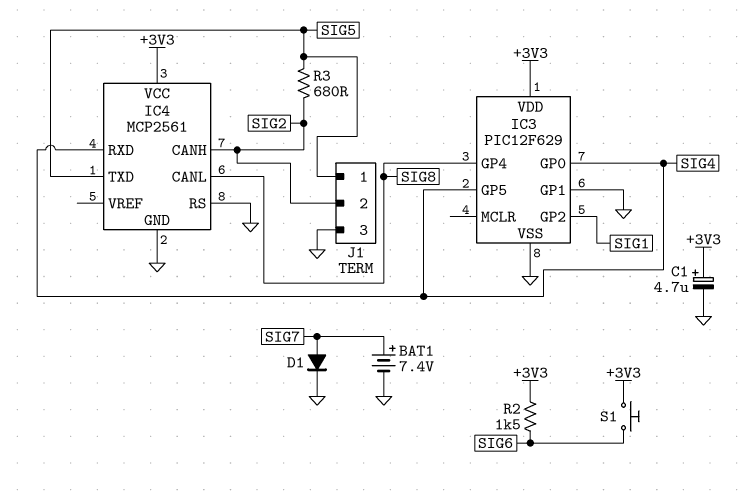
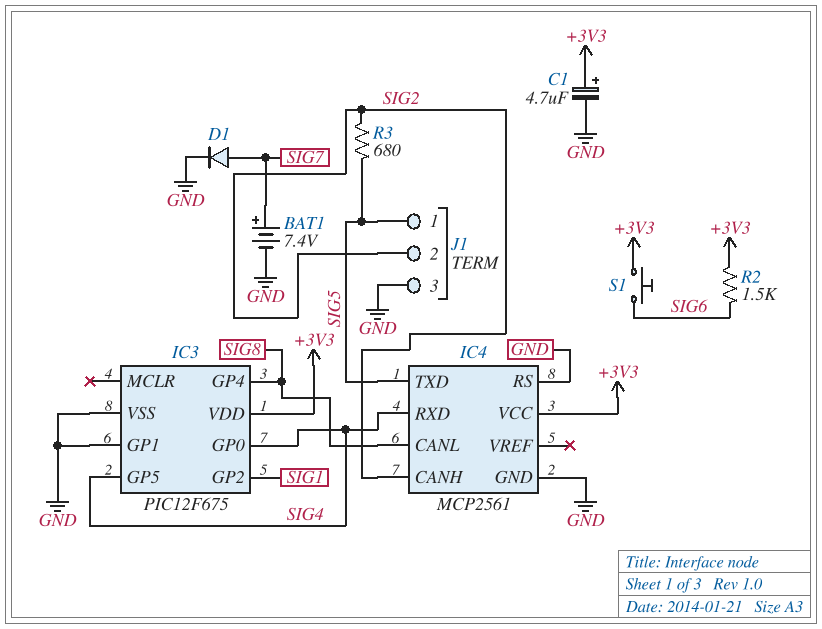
IC3: PIC12F629 -> PIC12F675

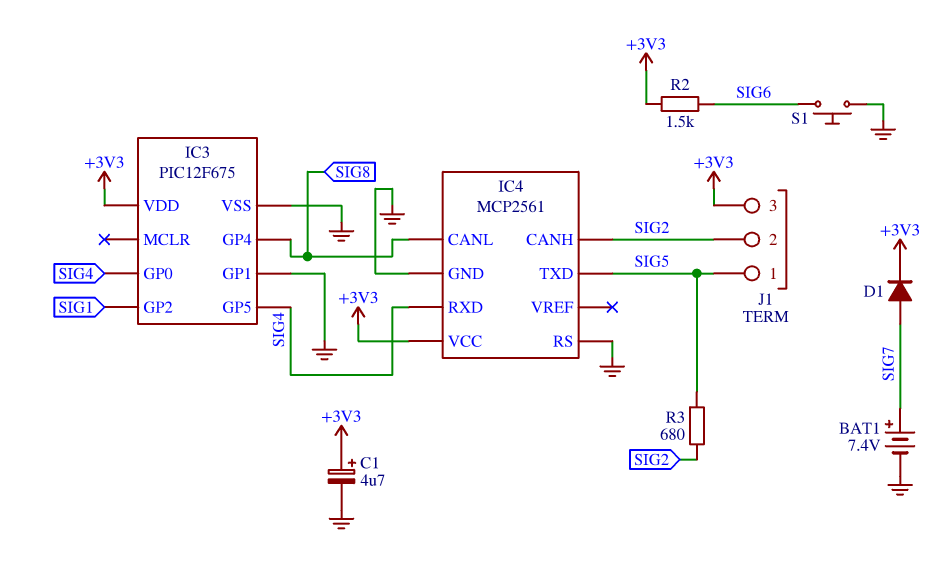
D1: diode (A SIG7, K GND) -> diode (A SIG7, K +3V3)
J1 pin 3: GND -> +3V3
S1: button (+3V3, SIG6) -> button (GND, SIG6)

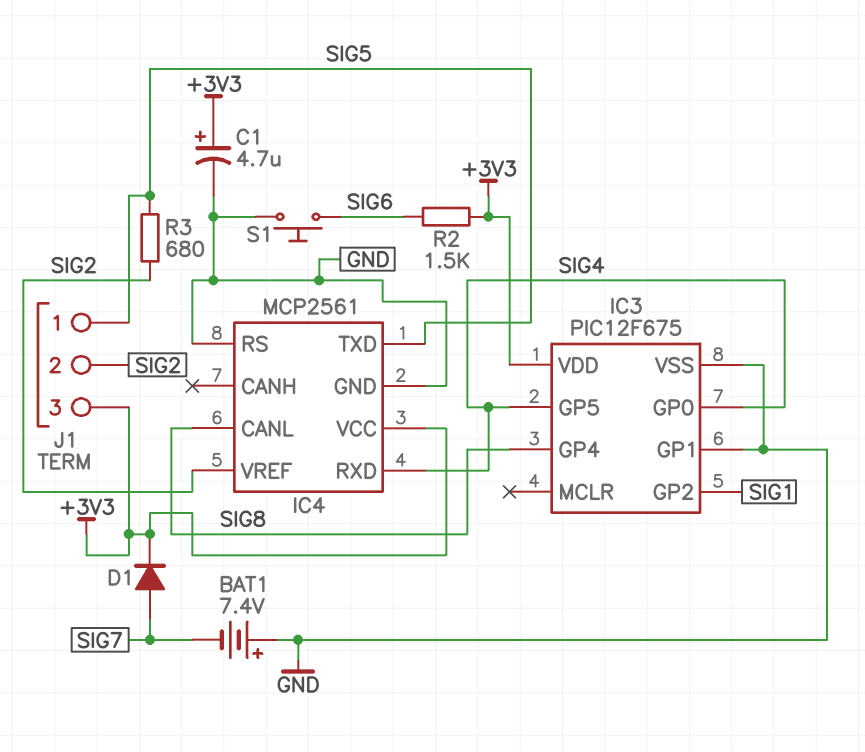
BAT1: 7.4V (plus SIG7, minus GND) -> 7.4V (plus GND, minus SIG7)
IC4 pin CANH: SIG2 -> none
IC4 pin VREF: none -> SIG2

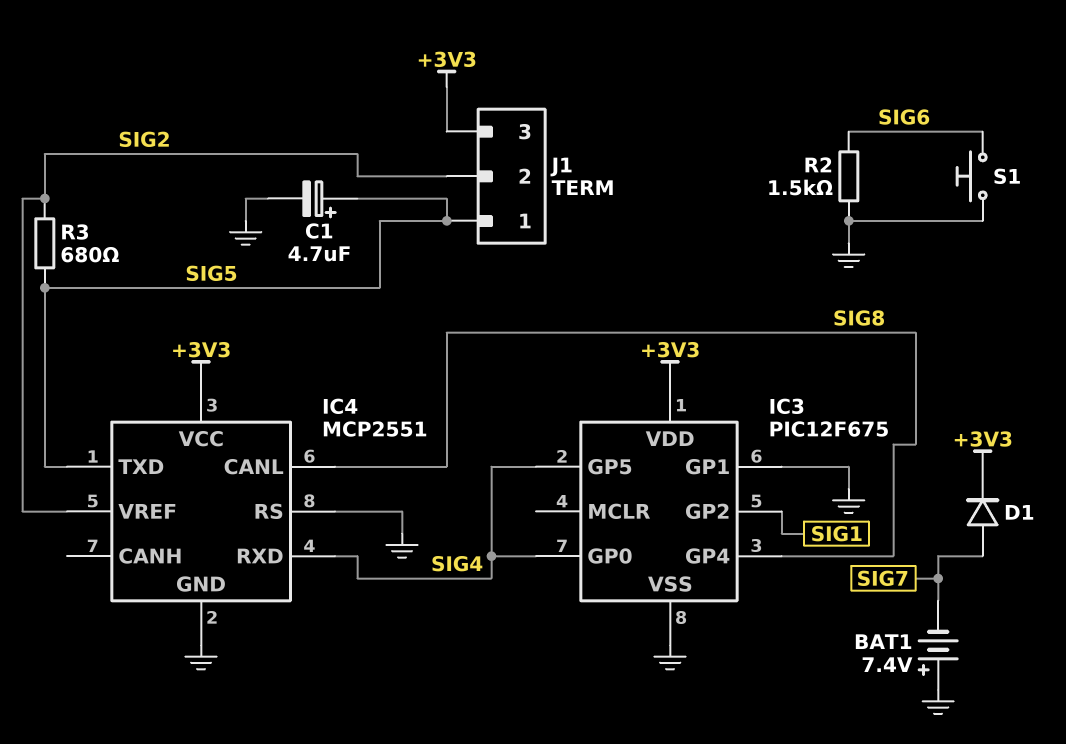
C1: 4.7uF (plus +3V3, minus GND) -> 4.7uF (plus SIG5, minus GND)
IC4: MCP2561 -> MCP2551
R2: 1.5k (+3V3, SIG6) -> 1.5k (GND, SIG6)

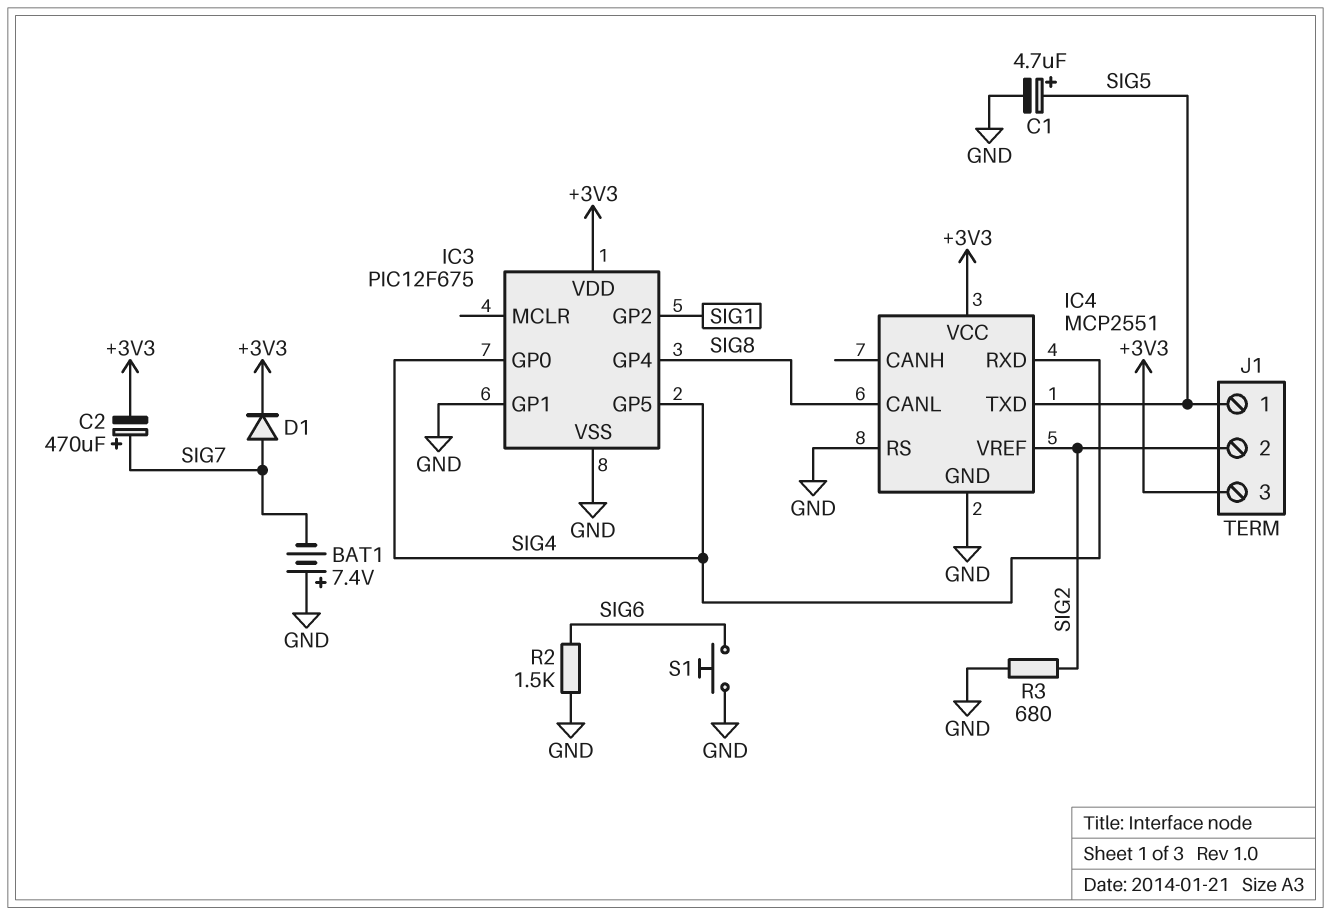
C2: none -> 470uF (plus SIG7, minus +3V3)
R3: 680 (SIG2, SIG5) -> 680 (GND, SIG2)

